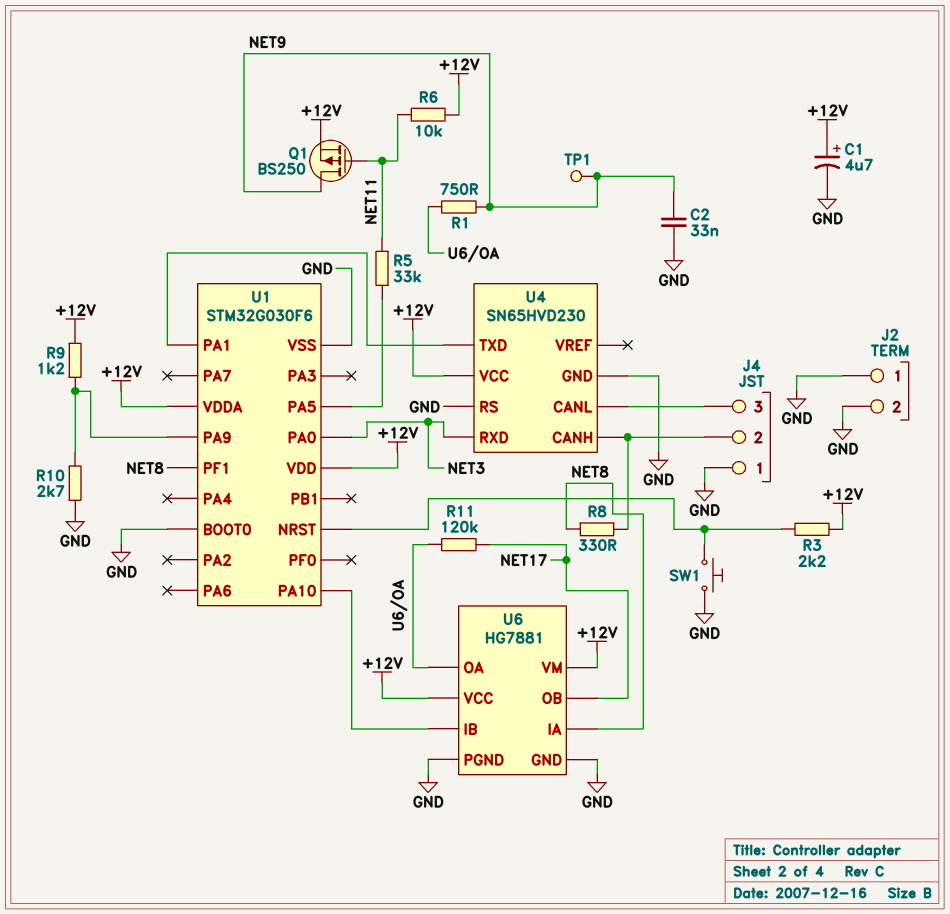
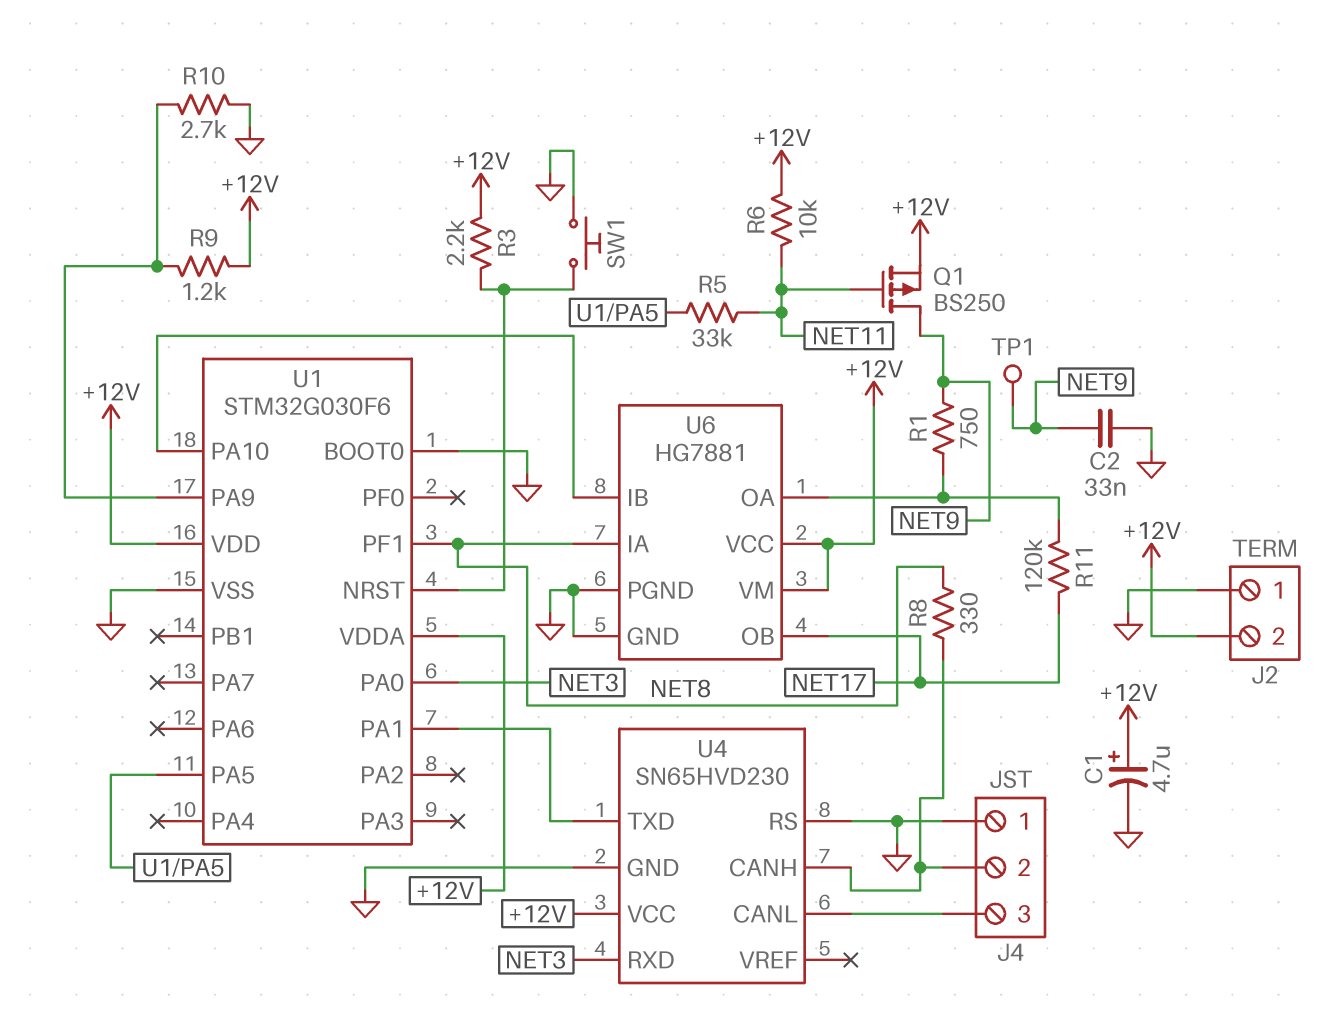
J2 pin 2: GND -> +12V

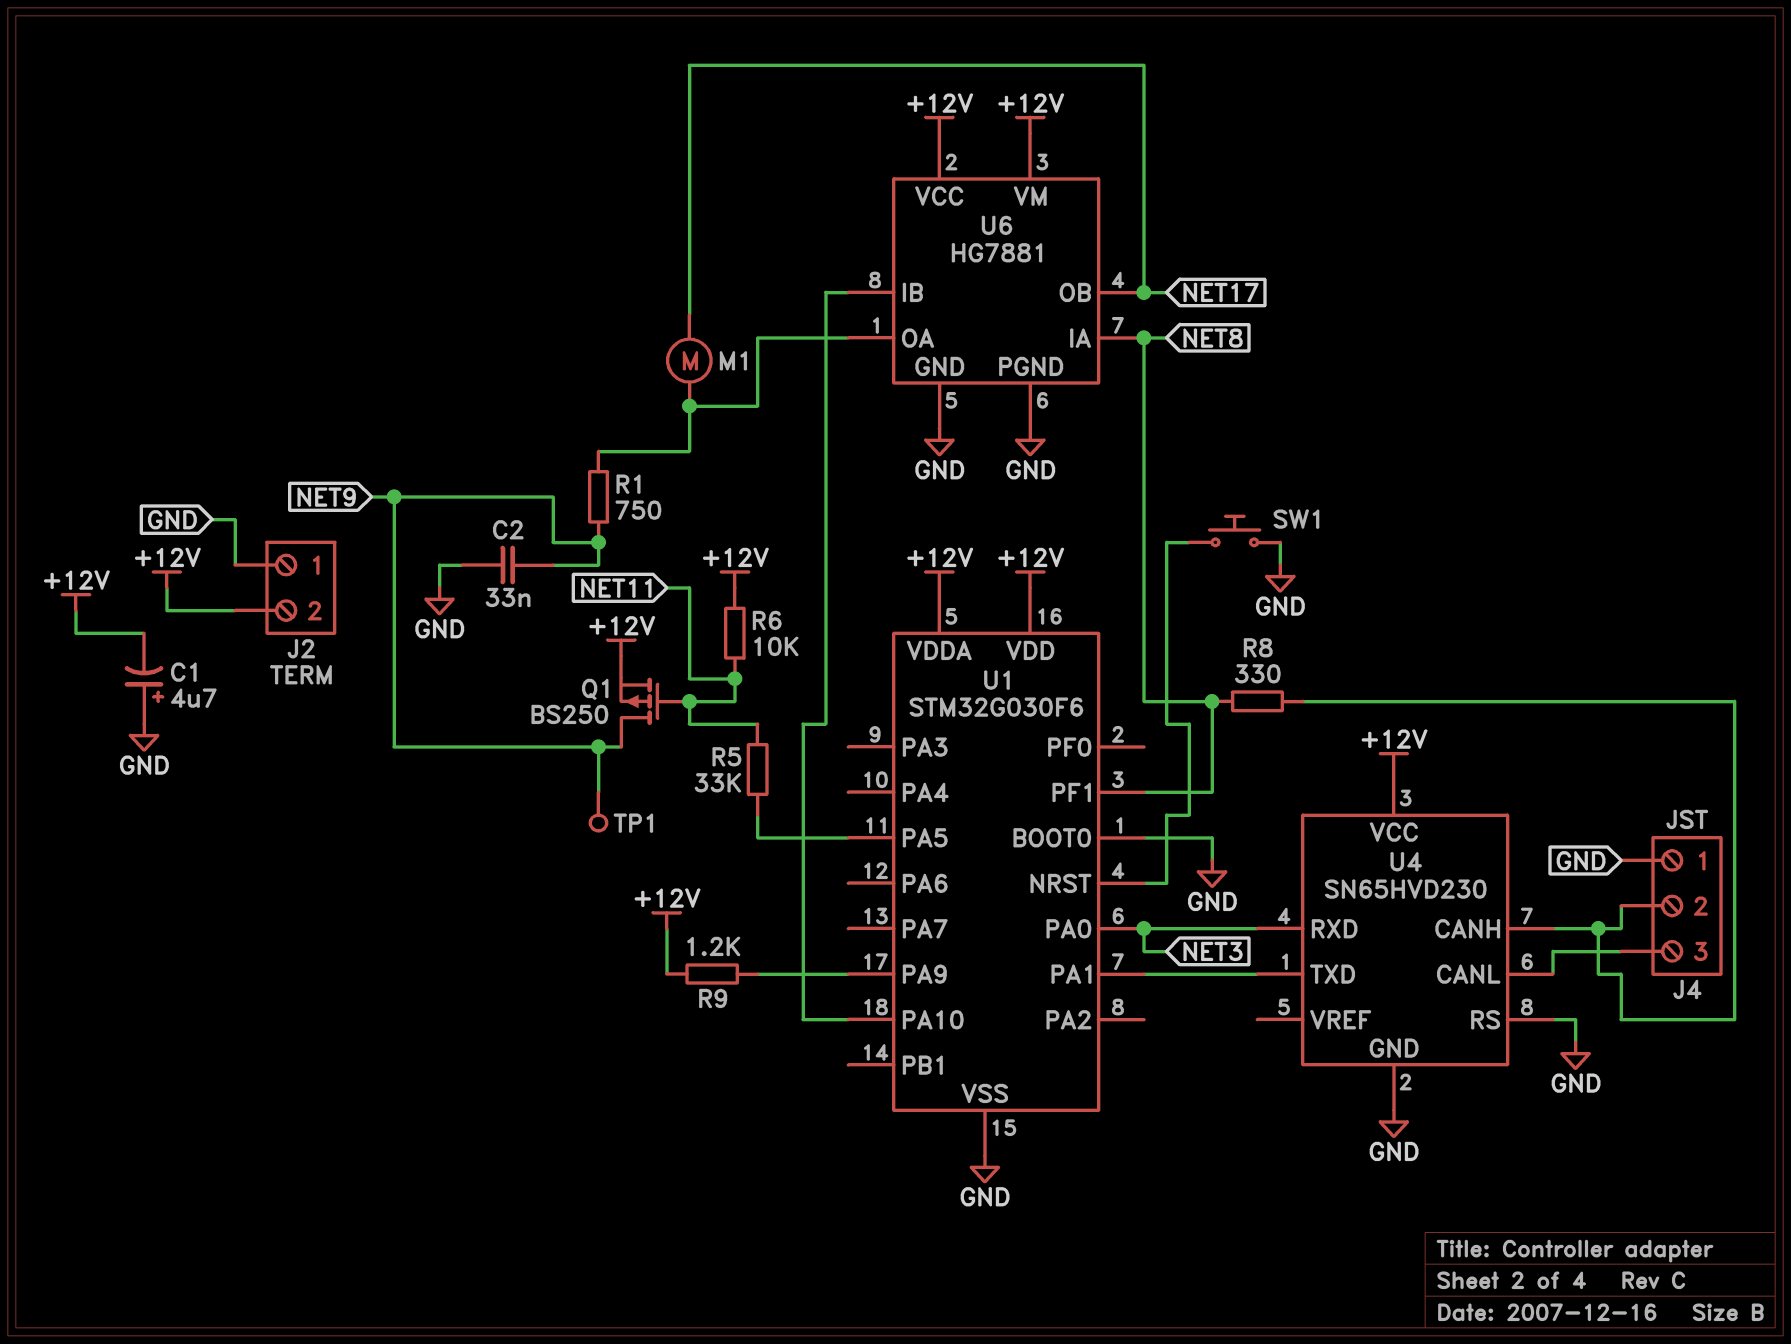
C1: 4.7uF (plus +12V, minus GND) -> 4.7uF (plus GND, minus +12V)
M1: none -> motor (NET17, U6/OA)
R3: 2.2k (+12V, U1/NRST) -> none
R10: 2.7k (GND, U1/PA9) -> none
R11: 120k (NET17, U6/OA) -> none

